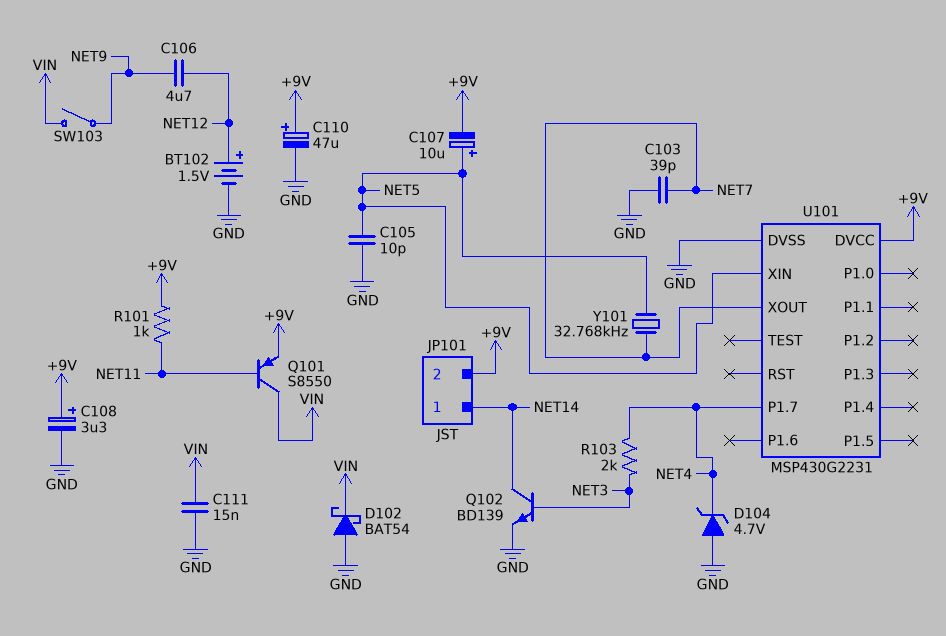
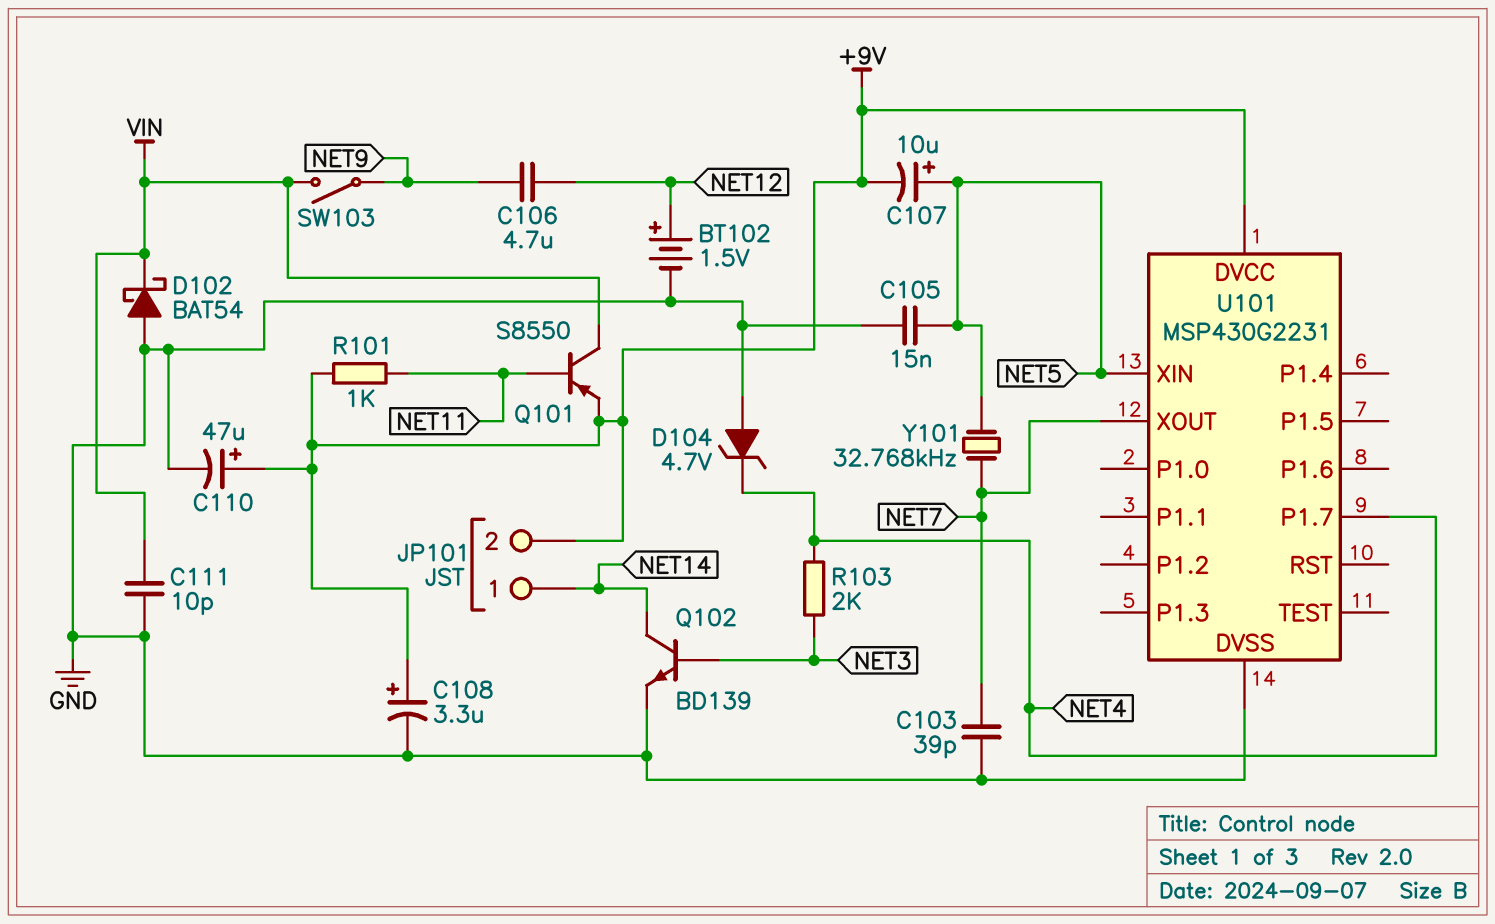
C105: 10pF (GND, NET5) -> 15nF (GND, NET5)
C111: 15nF (GND, VIN) -> 10pF (GND, VIN)

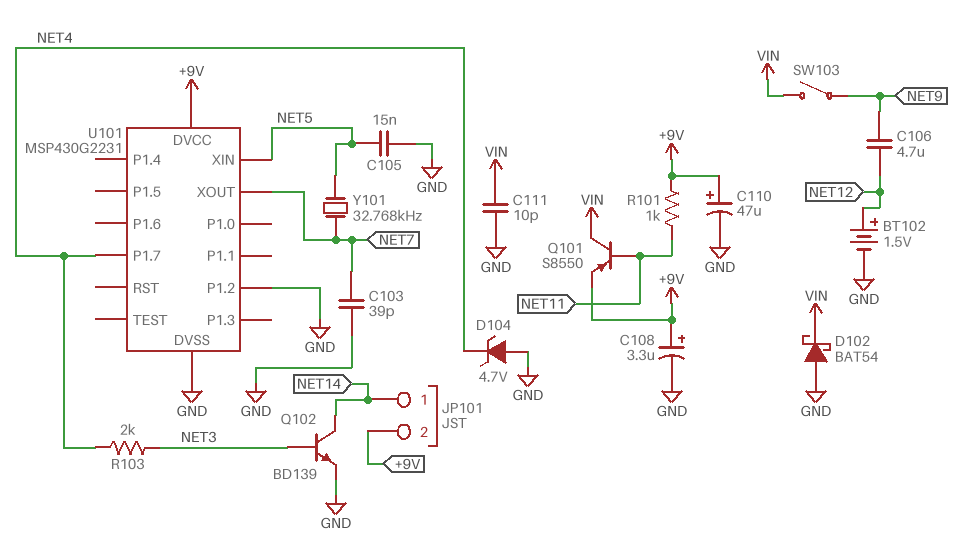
C107: 10uF (plus NET5, minus +9V) -> none
U101 pin P1.2: none -> GND

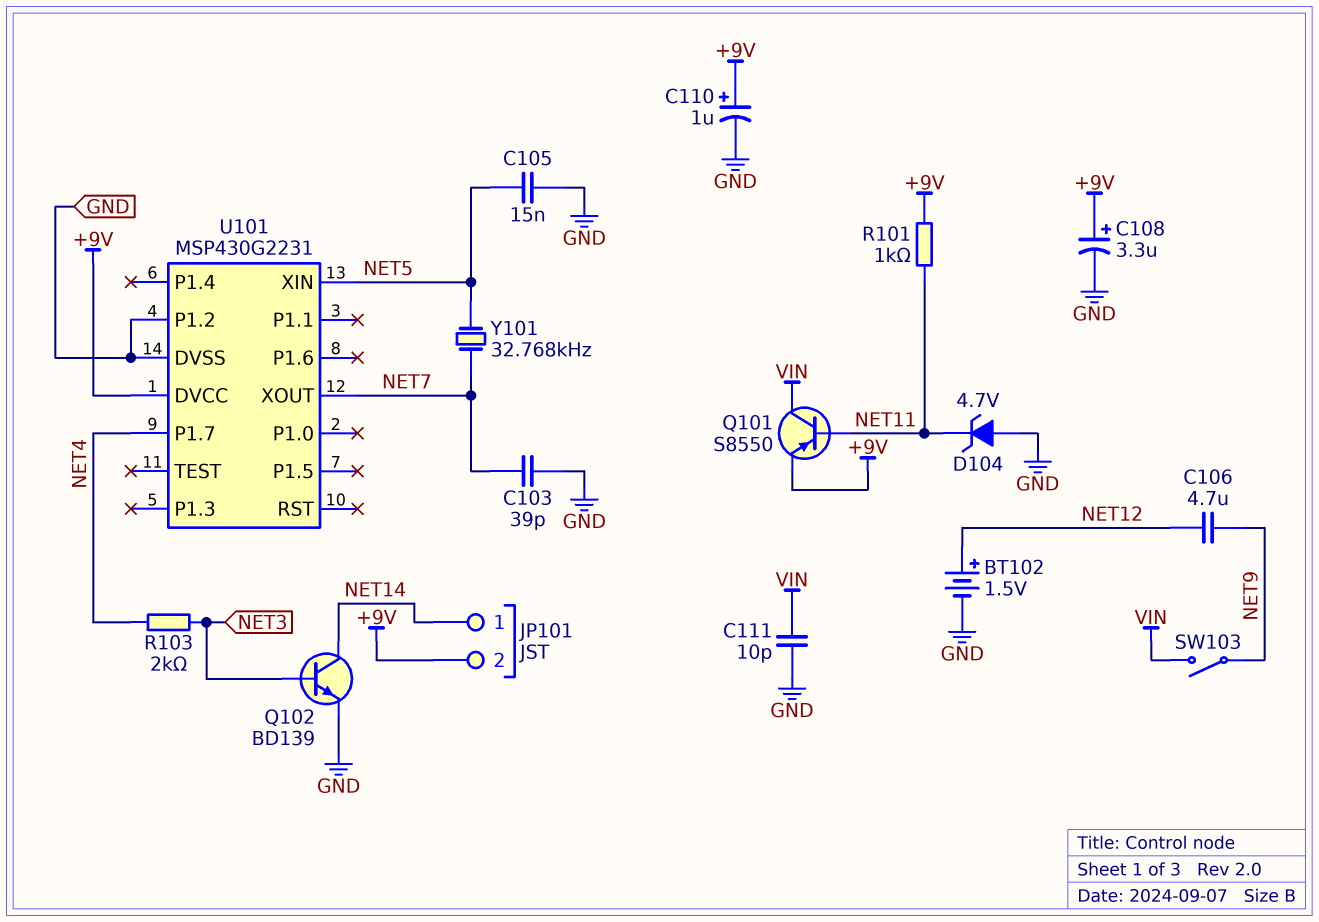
C110: 47uF (plus +9V, minus GND) -> 1uF (plus +9V, minus GND)
D102: schottky BAT54 (A GND, K VIN) -> none
D104: zener 4.7V (A GND, K NET4) -> zener 4.7V (A GND, K NET11)

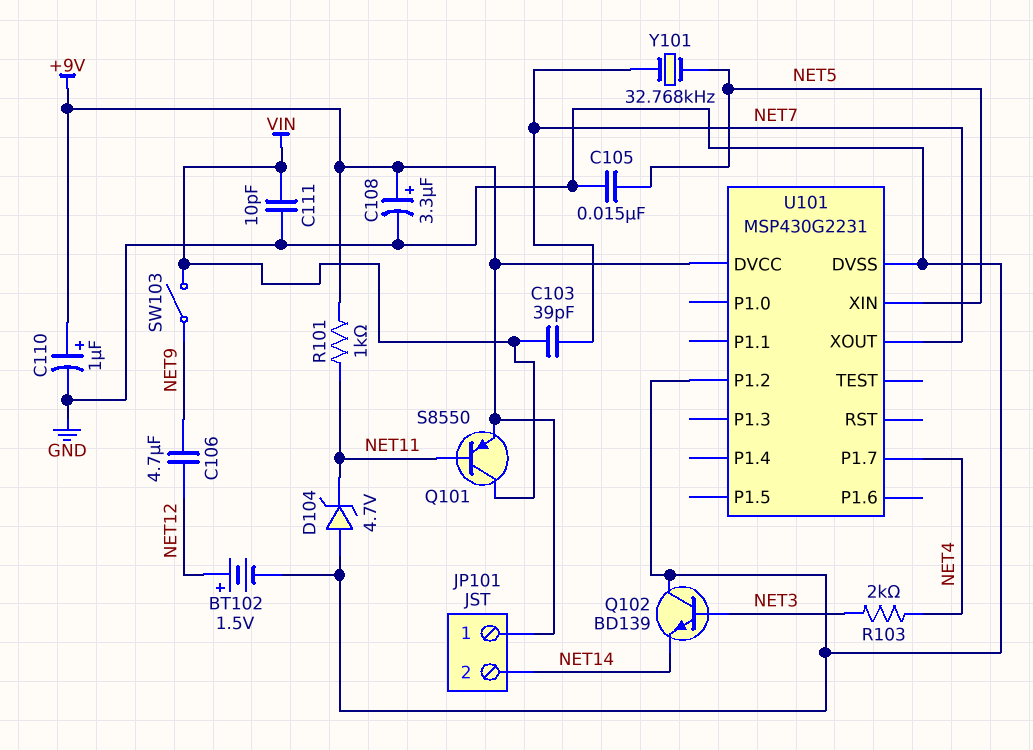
C103: 39pF (GND, NET7) -> 39pF (NET7, VIN)
JP101 pin 1: NET14 -> +9V
JP101 pin 2: +9V -> NET14
Q102: NPN BD139 (B NET3, C NET14, E GND) -> NPN BD139 (B NET3, C GND, E NET14)

